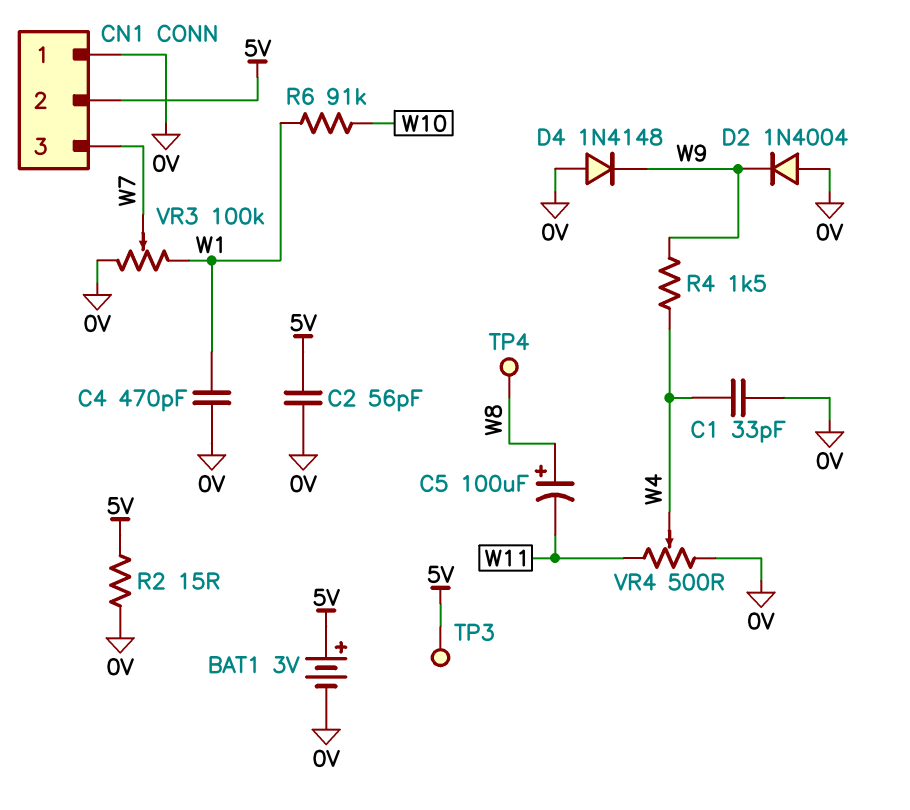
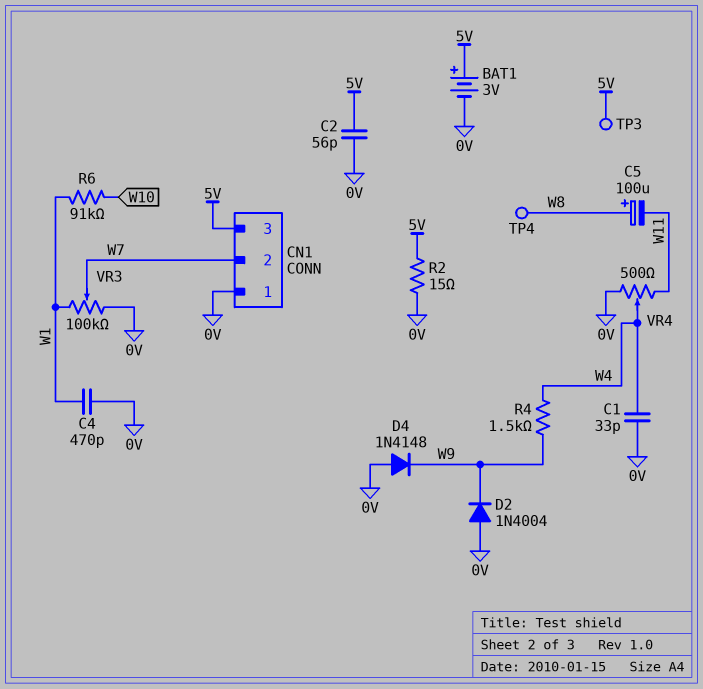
CN1 pin 2: 5V -> W7
CN1 pin 3: W7 -> 5V

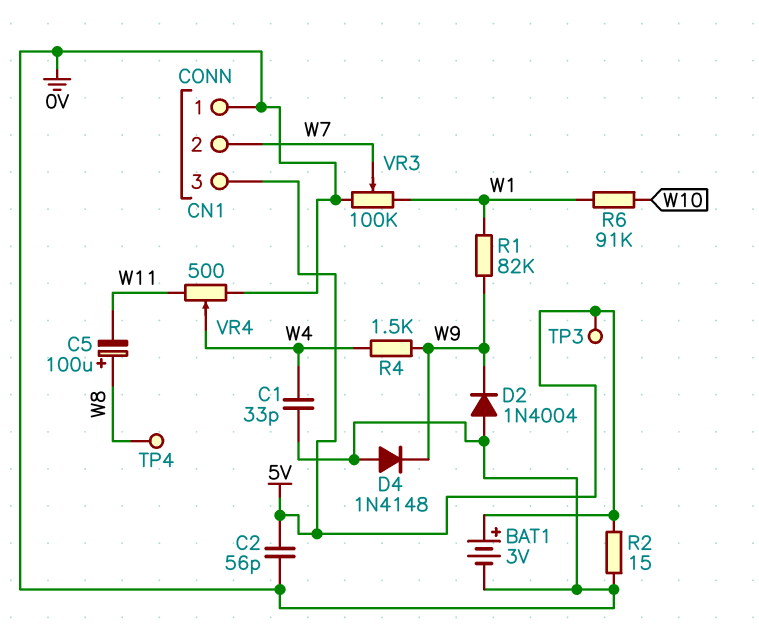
C4: 470pF (0V, W1) -> none
R1: none -> 82k (W1, W9)

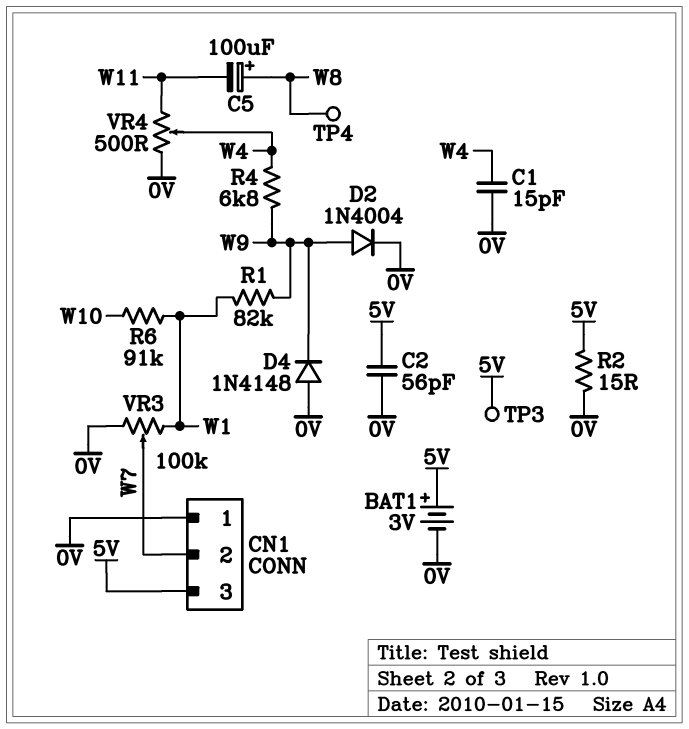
C1: 33pF (0V, W4) -> 15pF (0V, W4)
D2: diode 1N4004 (A 0V, K W9) -> diode 1N4004 (A W9, K 0V)
R4: 1.5k (W4, W9) -> 6.8k (W4, W9)

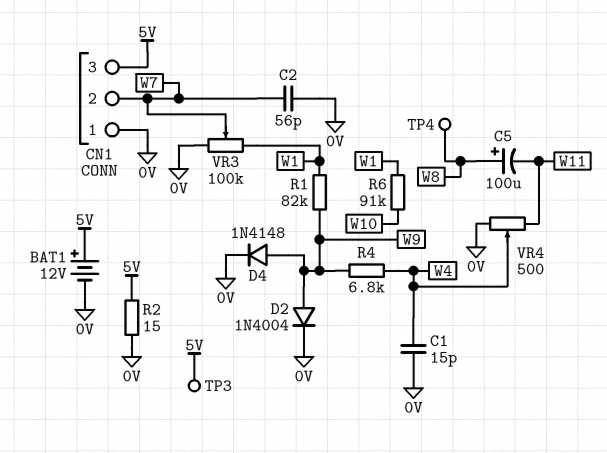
BAT1: 3V (plus 5V, minus 0V) -> 12V (plus 5V, minus 0V)
C2: 56pF (0V, 5V) -> 56pF (0V, W7)
D4: diode 1N4148 (A 0V, K W9) -> diode 1N4148 (A W9, K 0V)

